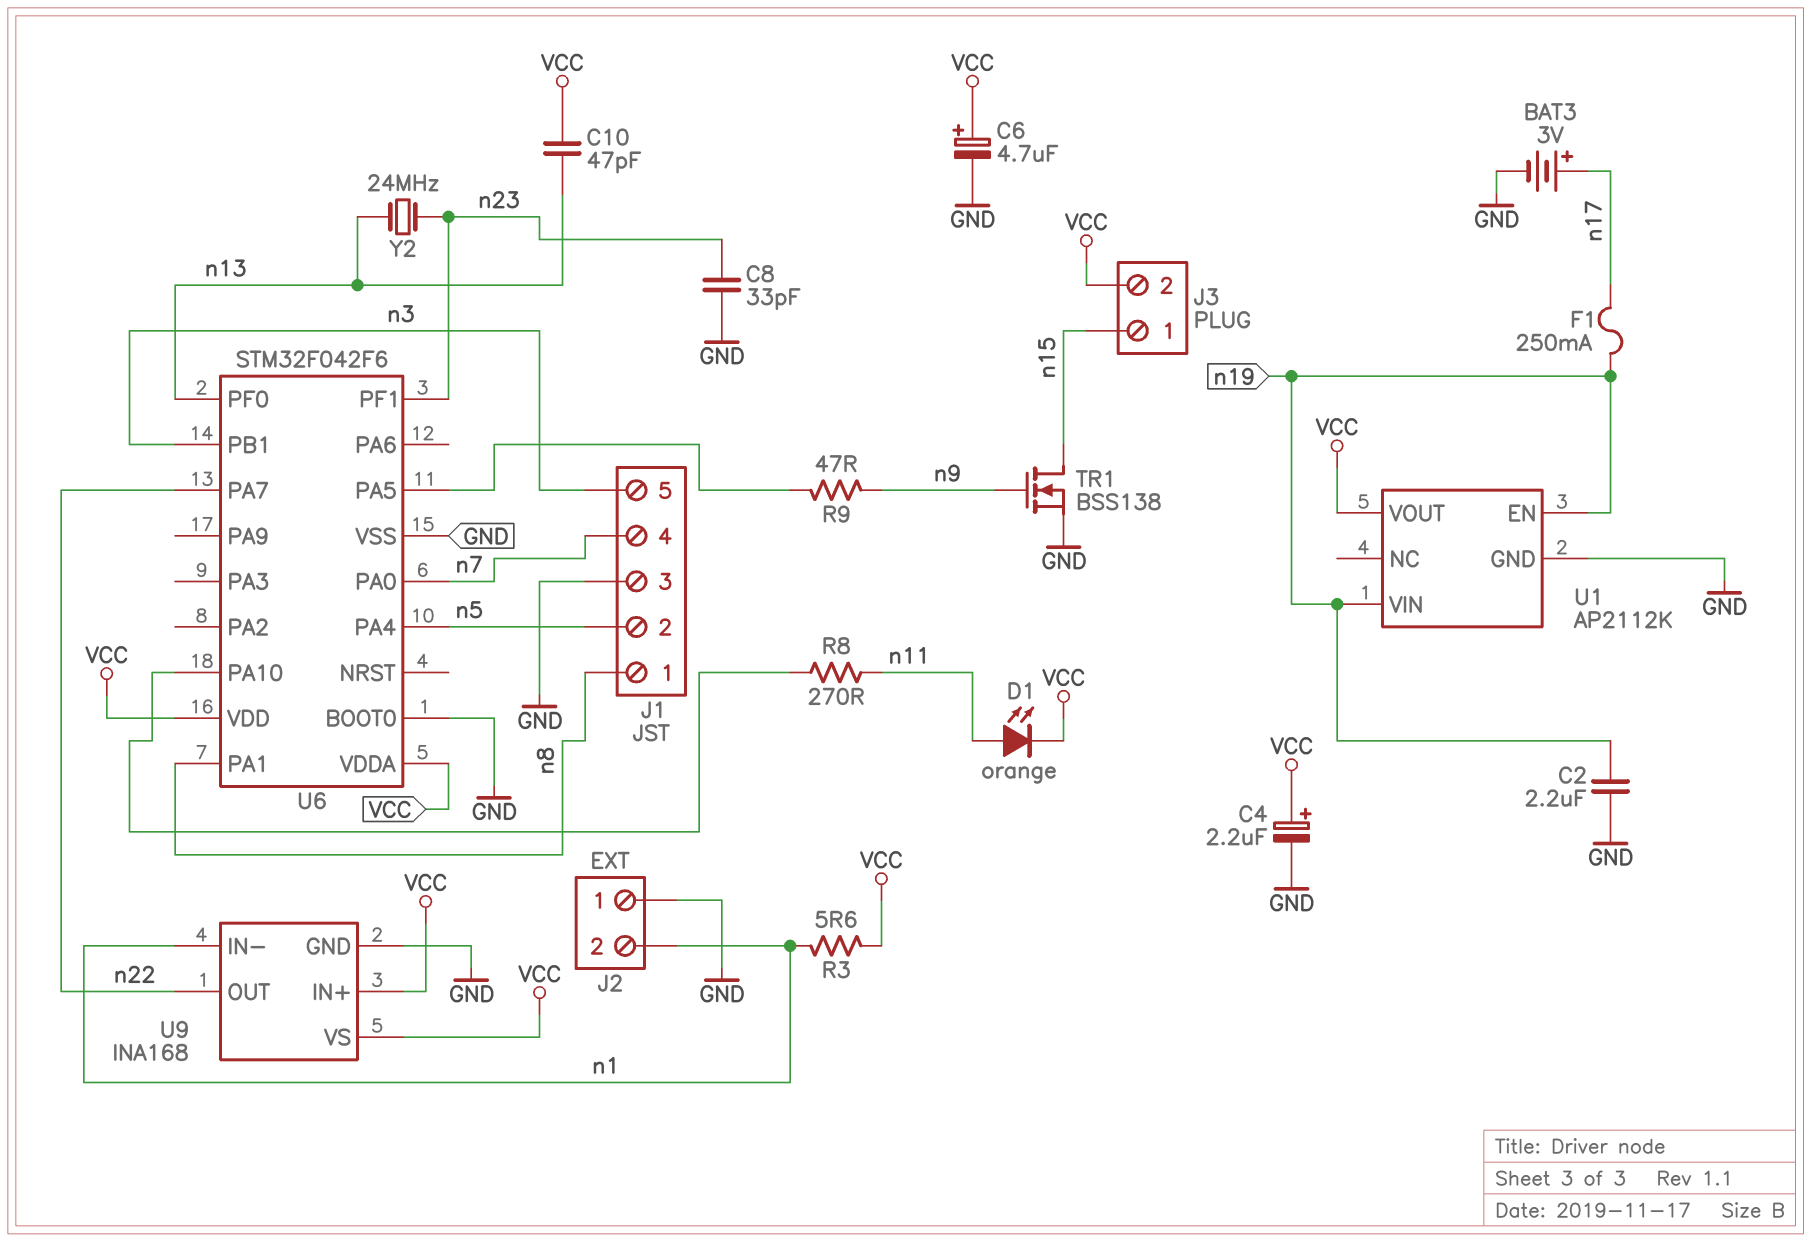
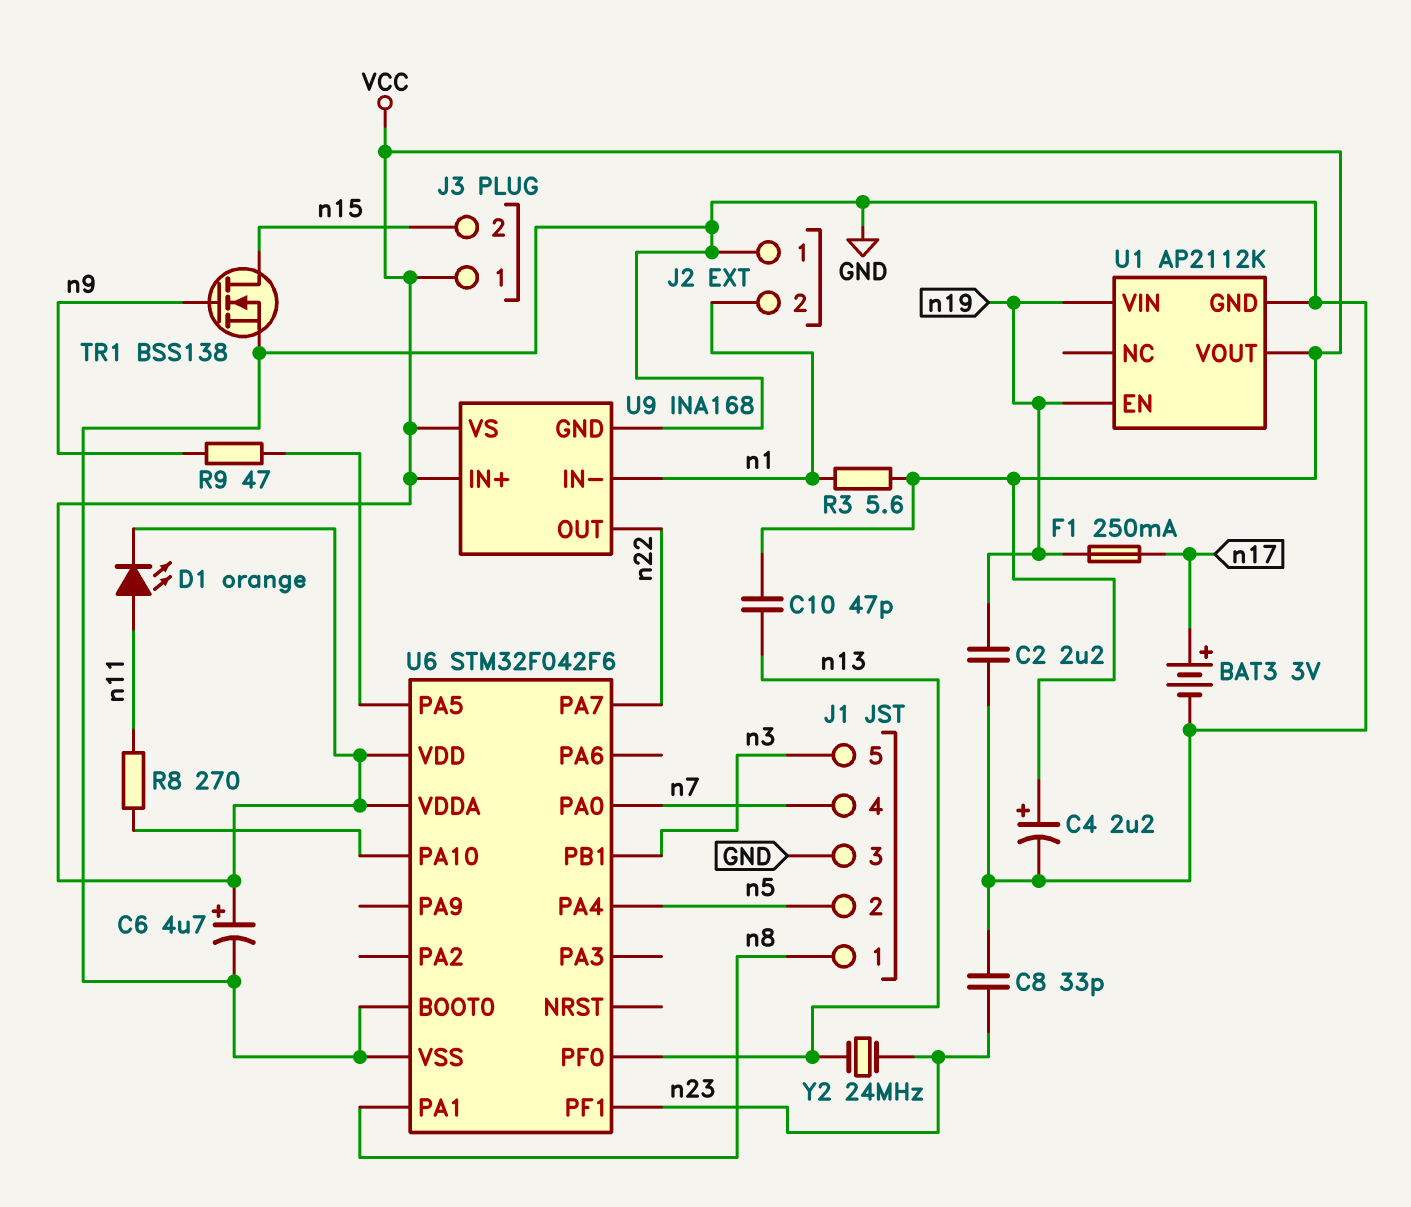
J3 pin 1: n15 -> VCC
J3 pin 2: VCC -> n15

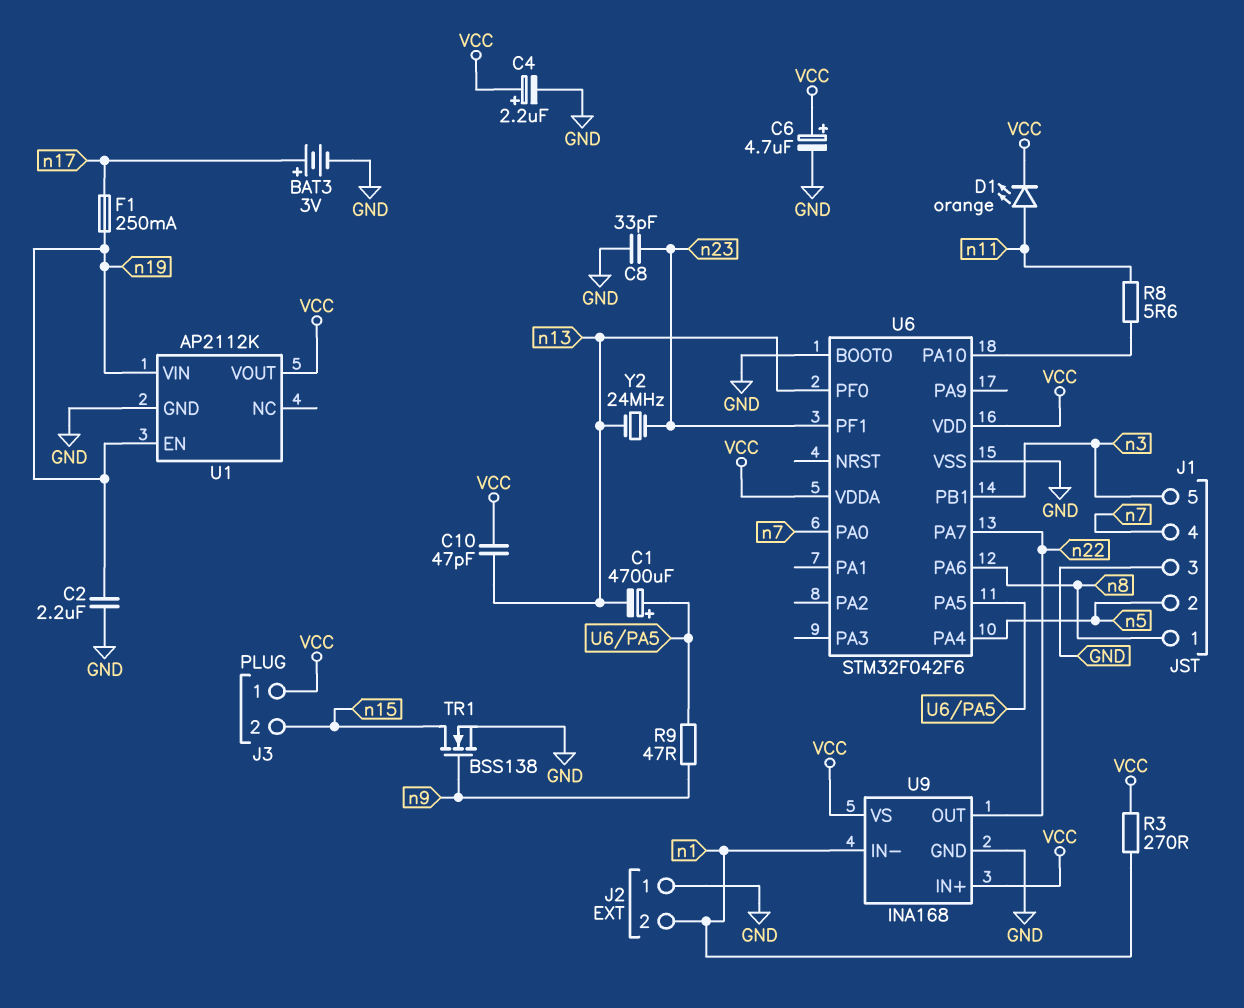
C1: none -> 4700uF (plus U6/PA5, minus n13)
R3: 5.6 (VCC, n1) -> 270 (VCC, n1)
R8: 270 (U6/PA10, n11) -> 5.6 (U6/PA10, n11)
U6 pin PA1: n8 -> none
U6 pin PA6: none -> n8

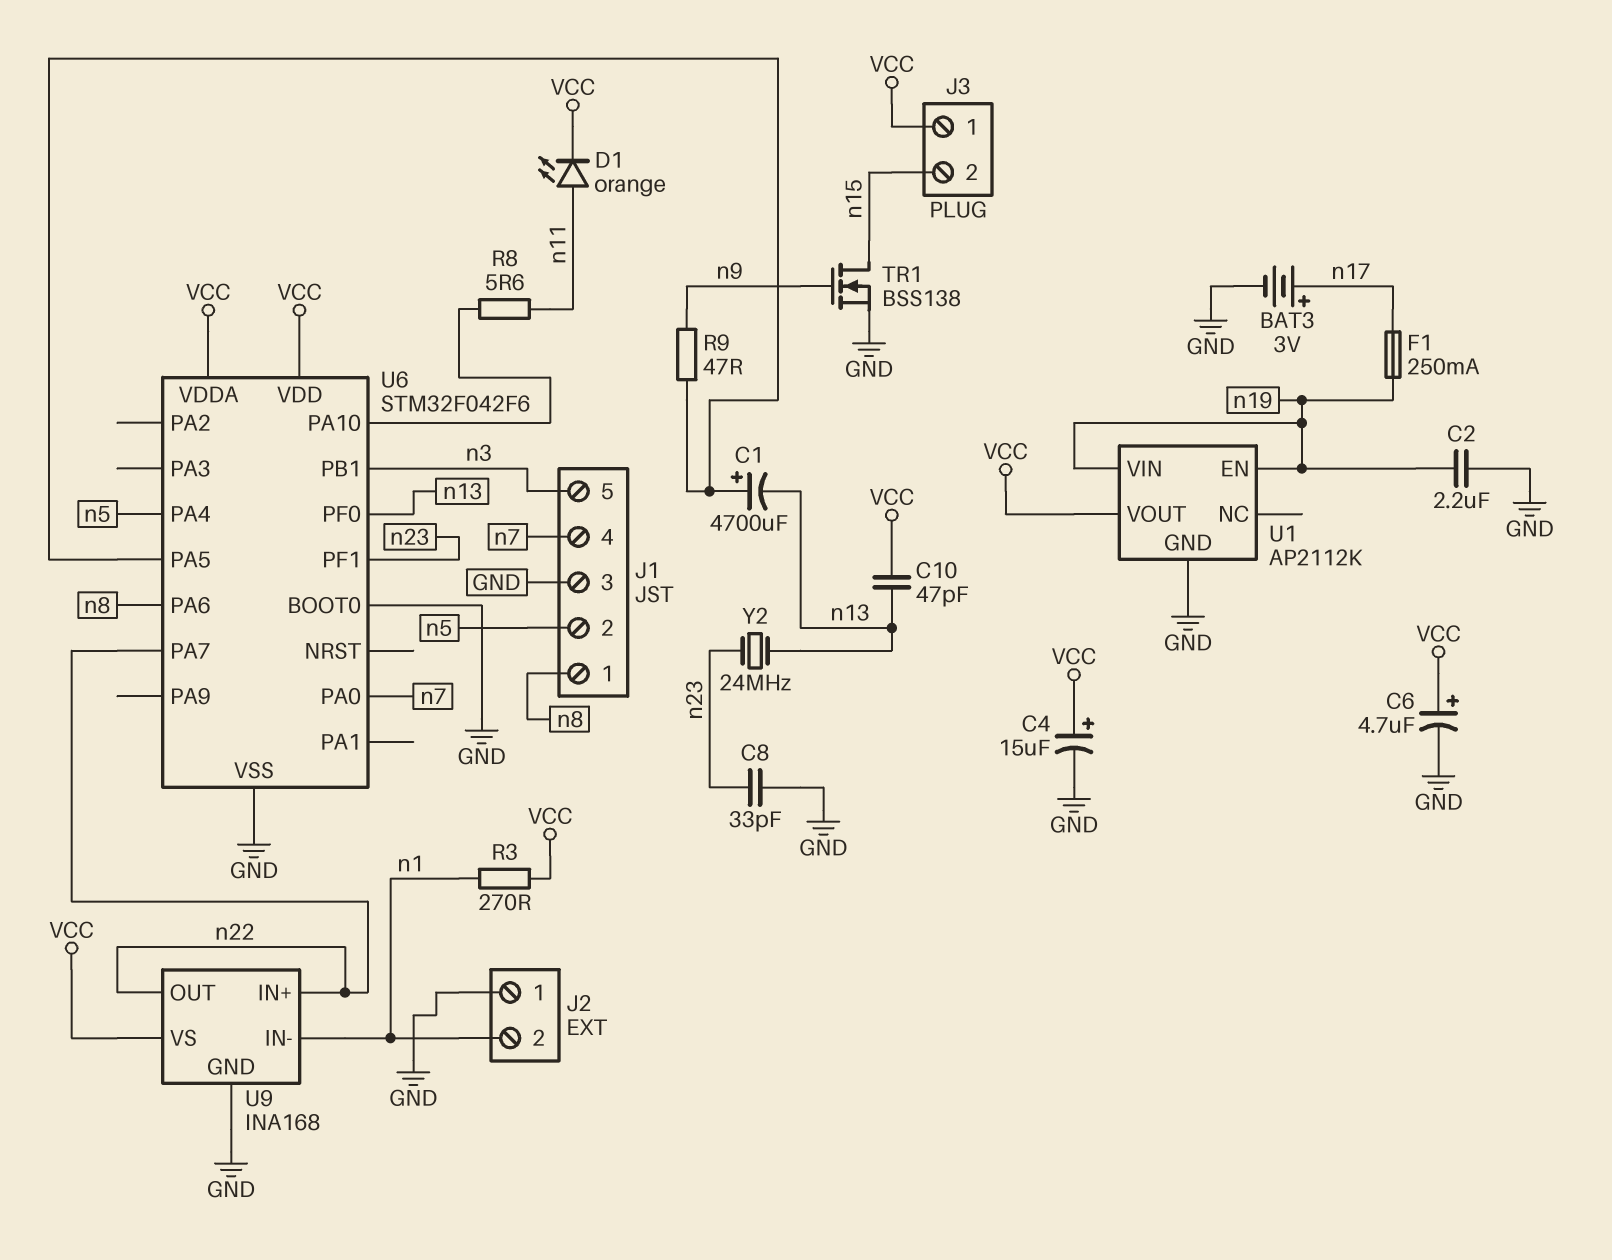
C4: 2.2uF (plus VCC, minus GND) -> 15uF (plus VCC, minus GND)
U9 pin IN+: VCC -> n22

